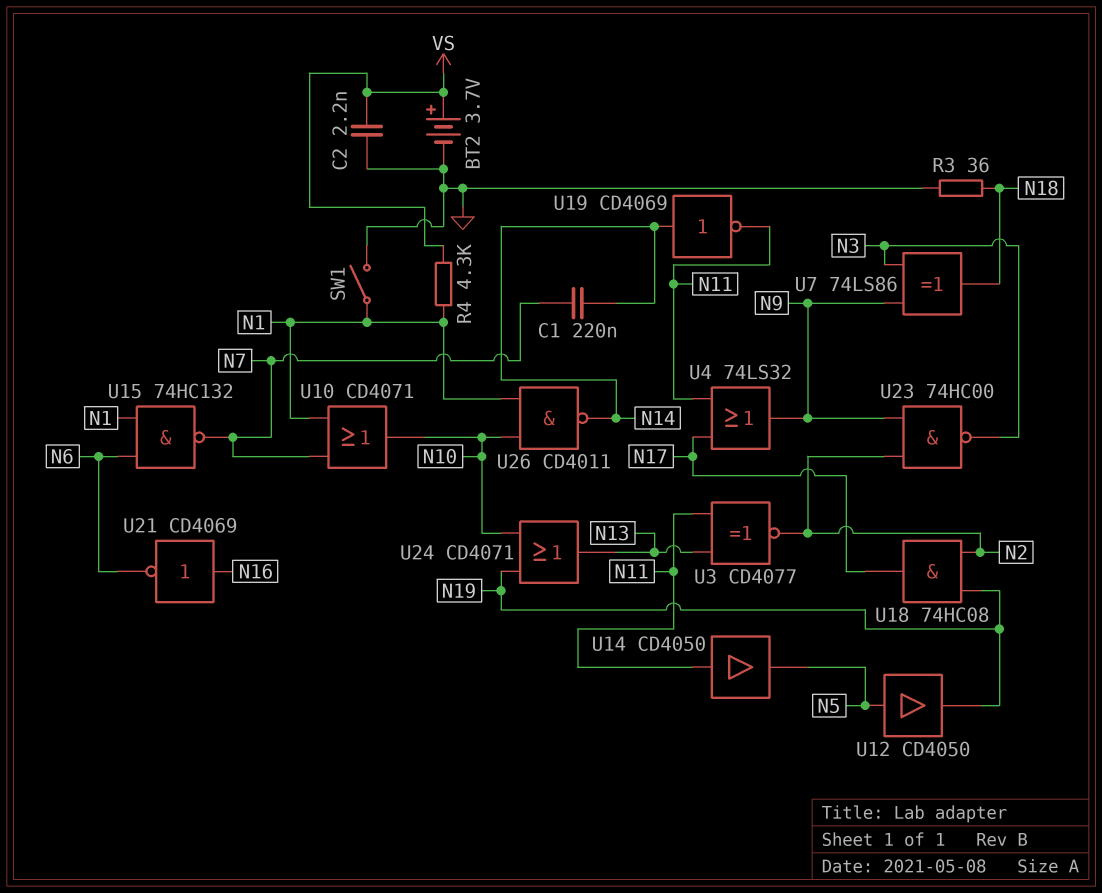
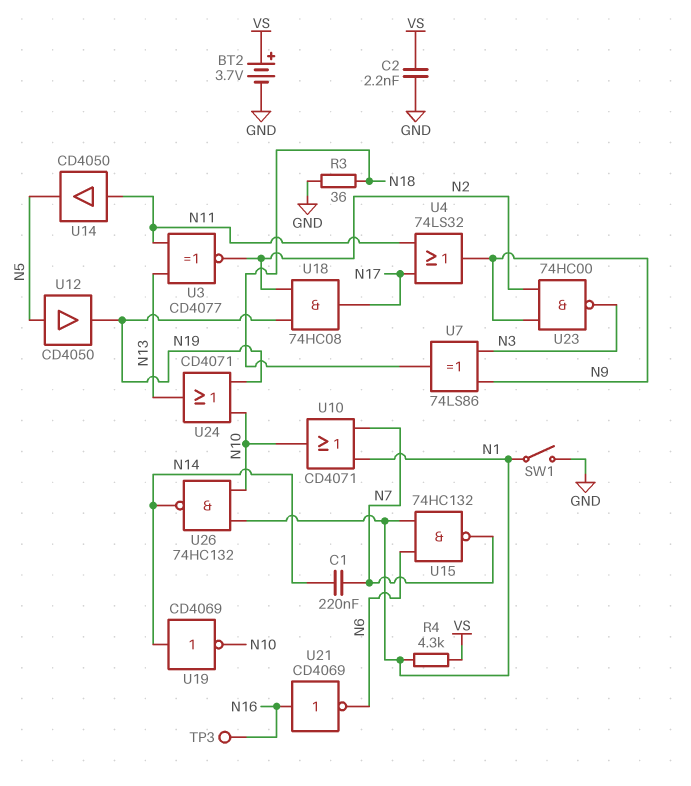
TP3: none -> test point (N16)
U19: NOT CD4069 (in N14, out N11) -> NOT CD4069 (in N14, out N10)
U26: NAND CD4011 (in N1, in N10, out N14) -> NAND 74HC132 (in N1, in N10, out N14)

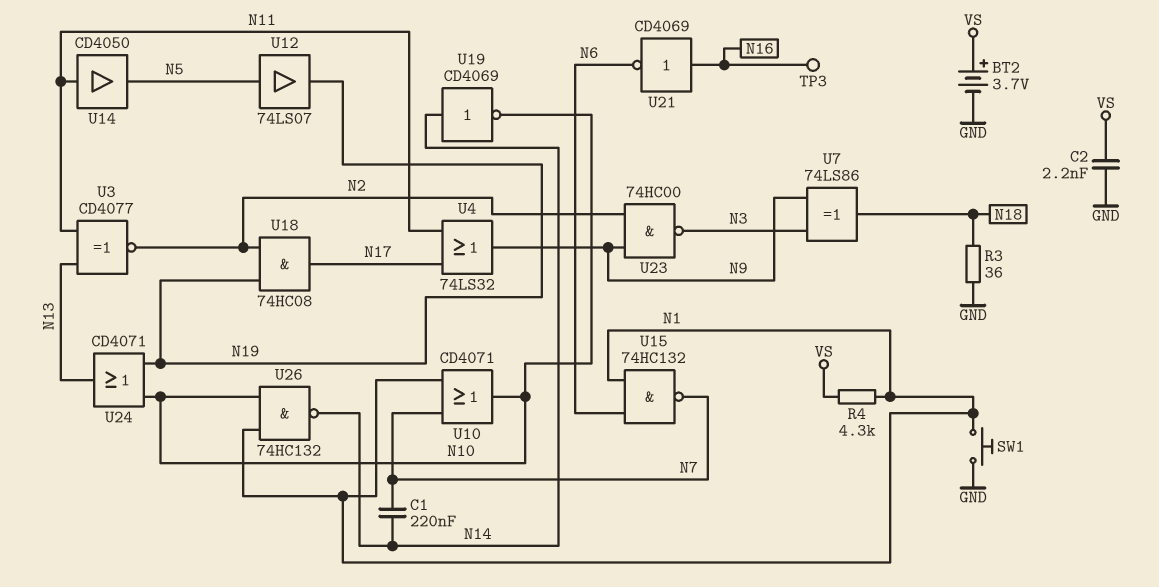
SW1: switch (GND, N1) -> button (GND, N1)
U12: buffer CD4050 (in N5, out N19) -> buffer 74LS07 (in N5, out N19)

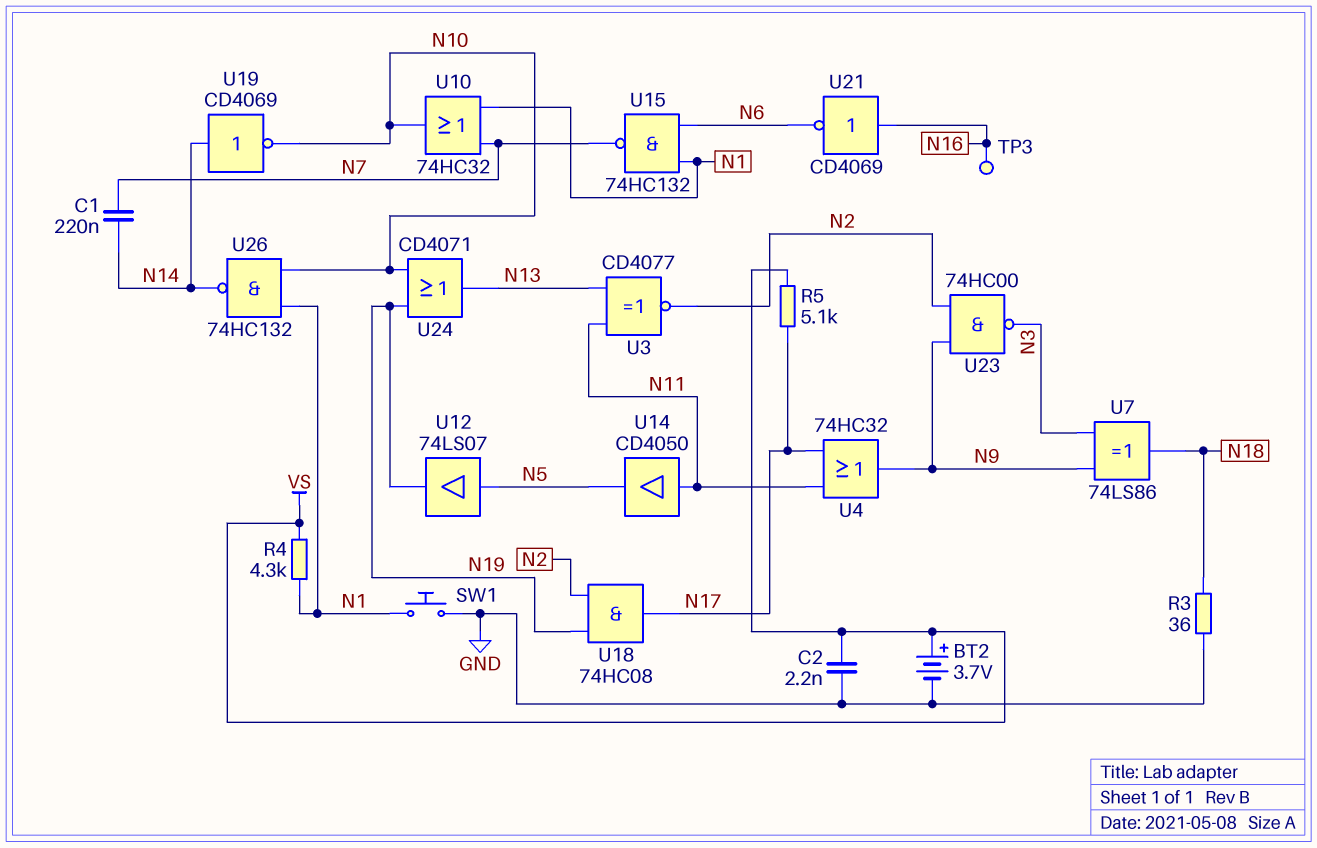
R5: none -> 5.1k (N17, VS)
U4: OR 74LS32 (in N11, in N17, out N9) -> OR 74HC32 (in N11, in N17, out N9)
U10: OR CD4071 (in N1, in N7, out N10) -> OR 74HC32 (in N1, in N7, out N10)

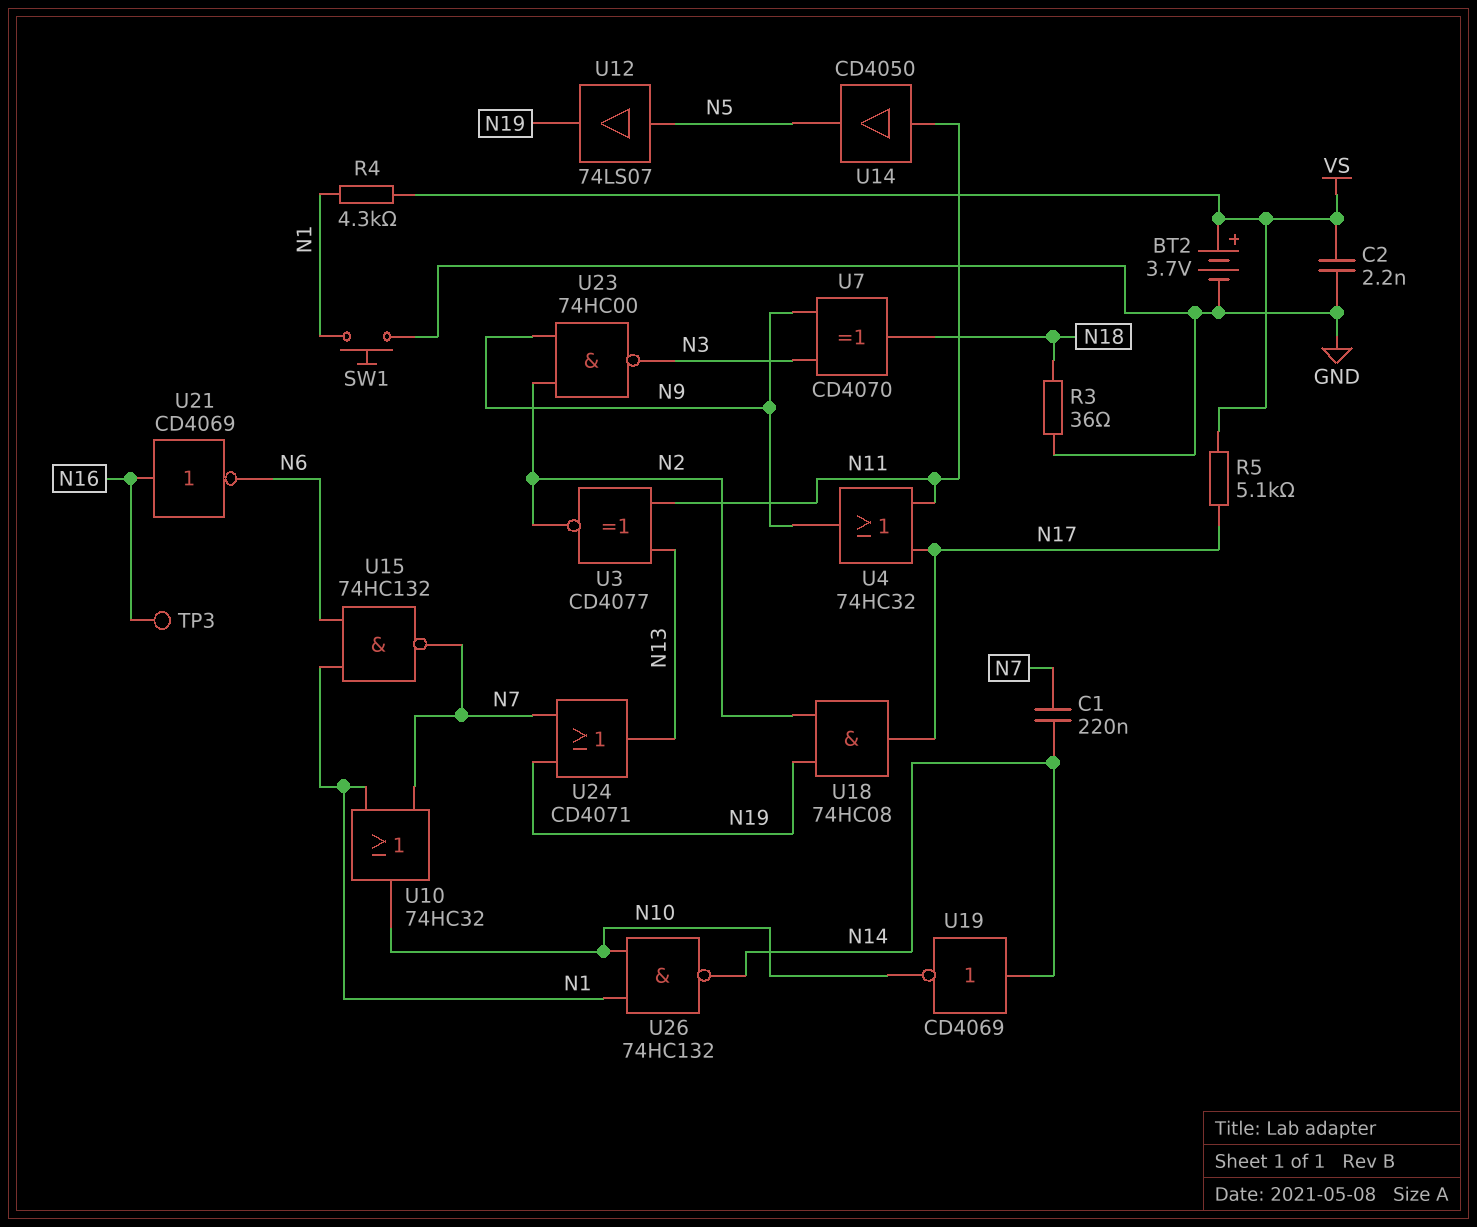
U7: XOR 74LS86 (in N3, in N9, out N18) -> XOR CD4070 (in N3, in N9, out N18)
U24: OR CD4071 (in N10, in N19, out N13) -> OR CD4071 (in N7, in N19, out N13)

